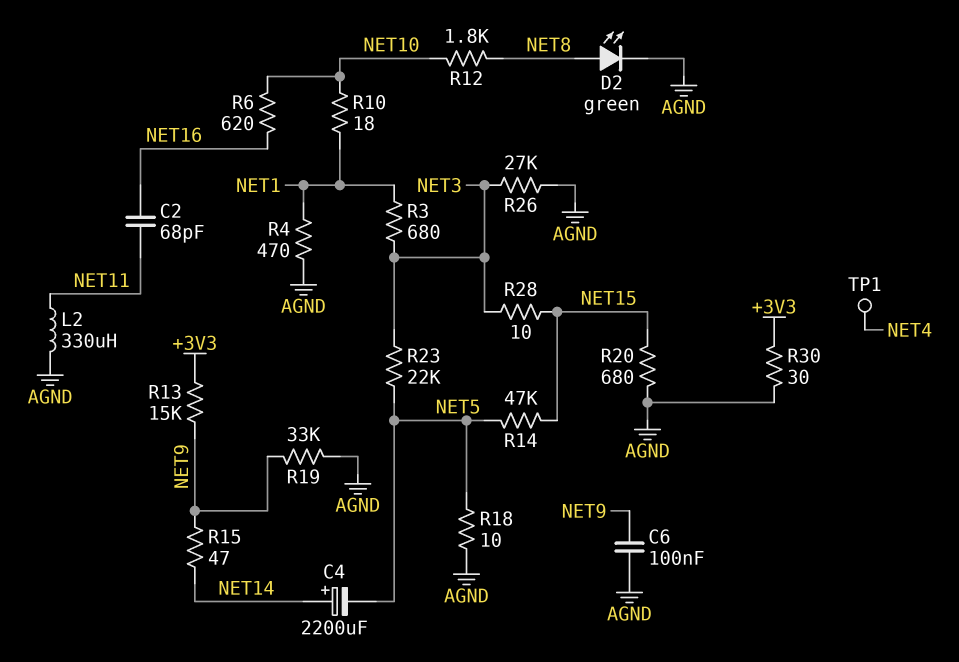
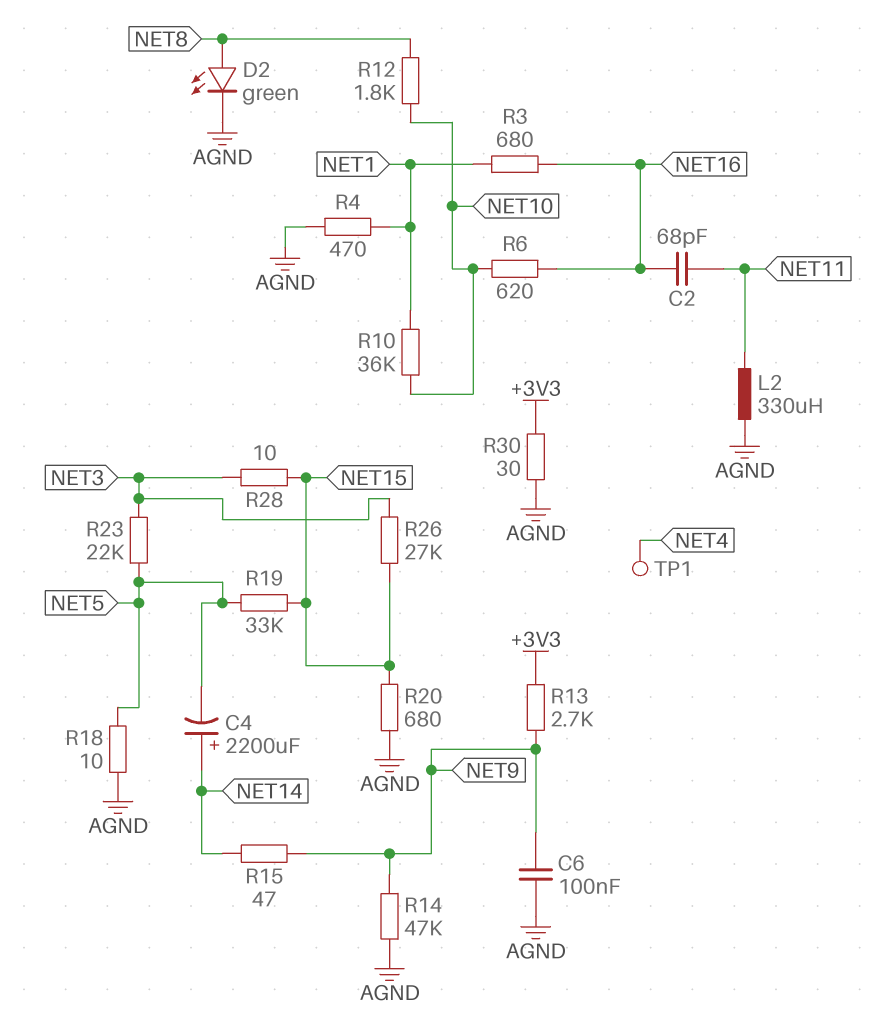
R3: 680 (NET1, NET3) -> 680 (NET1, NET16)
R10: 18 (NET1, NET10) -> 36k (NET1, NET10)
R13: 15k (+3V3, NET9) -> 2.7k (+3V3, NET9)
R14: 47k (NET5, NET15) -> 47k (AGND, NET9)
R19: 33k (AGND, NET9) -> 33k (NET5, NET15)
R26: 27k (AGND, NET3) -> 27k (NET3, NET15)

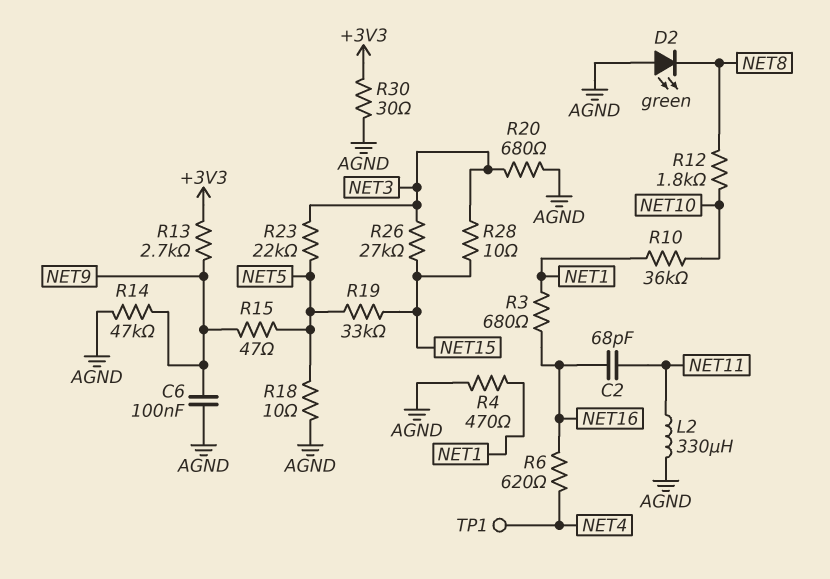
C4: 2200uF (plus NET14, minus NET5) -> none
D2: LED green (A NET8, K AGND) -> LED green (A AGND, K NET8)
R6: 620 (NET10, NET16) -> 620 (NET4, NET16)
R15: 47 (NET9, NET14) -> 47 (NET5, NET9)
R20: 680 (AGND, NET15) -> 680 (AGND, NET3)

